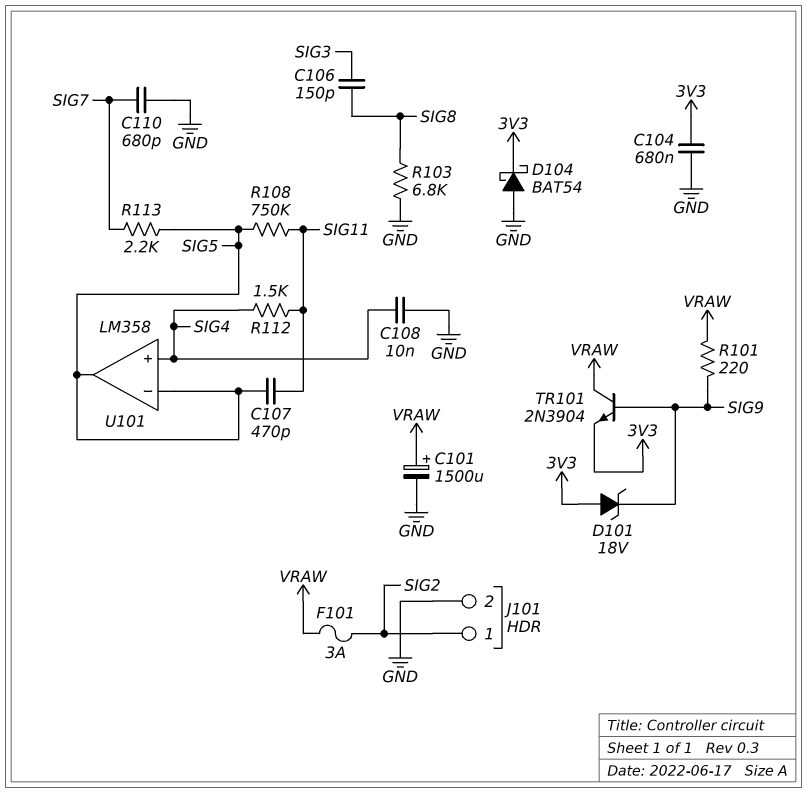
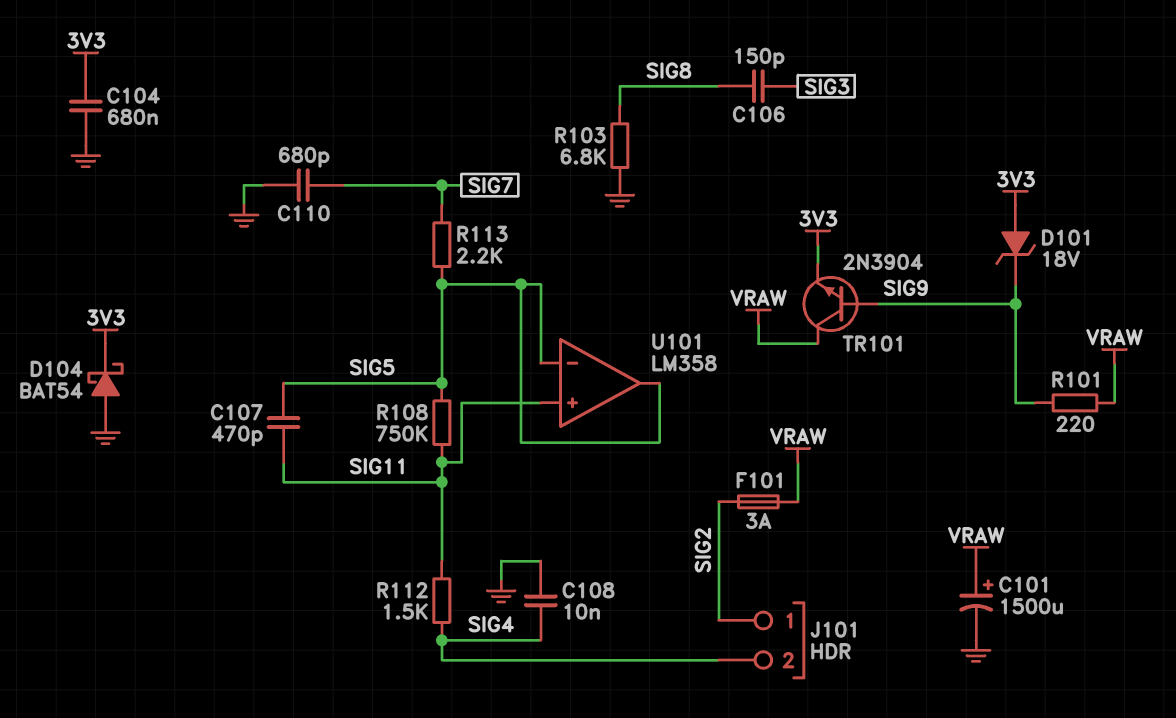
J101 pin 2: GND -> SIG4
U101 pin in+: SIG4 -> SIG11

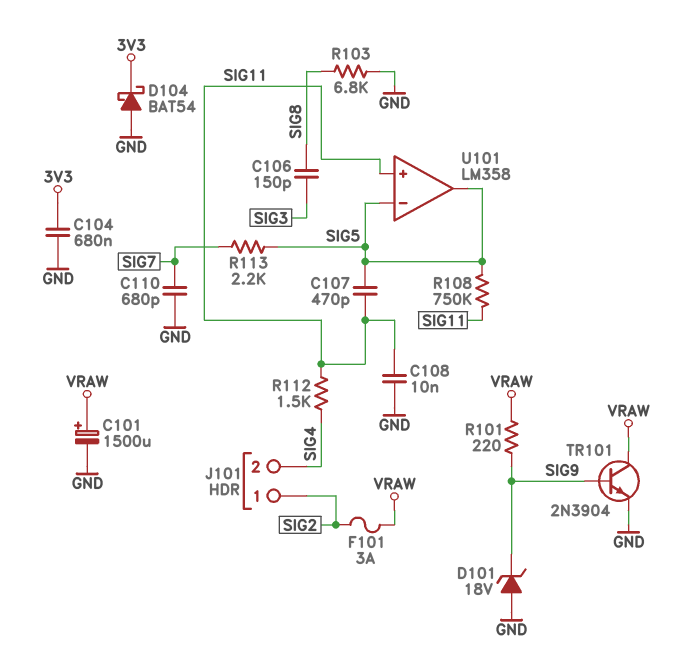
C108: 10nF (GND, SIG4) -> 10nF (GND, SIG11)
D101: zener 18V (A 3V3, K SIG9) -> zener 18V (A GND, K SIG9)
TR101: NPN 2N3904 (B SIG9, C VRAW, E 3V3) -> NPN 2N3904 (B SIG9, C VRAW, E GND)

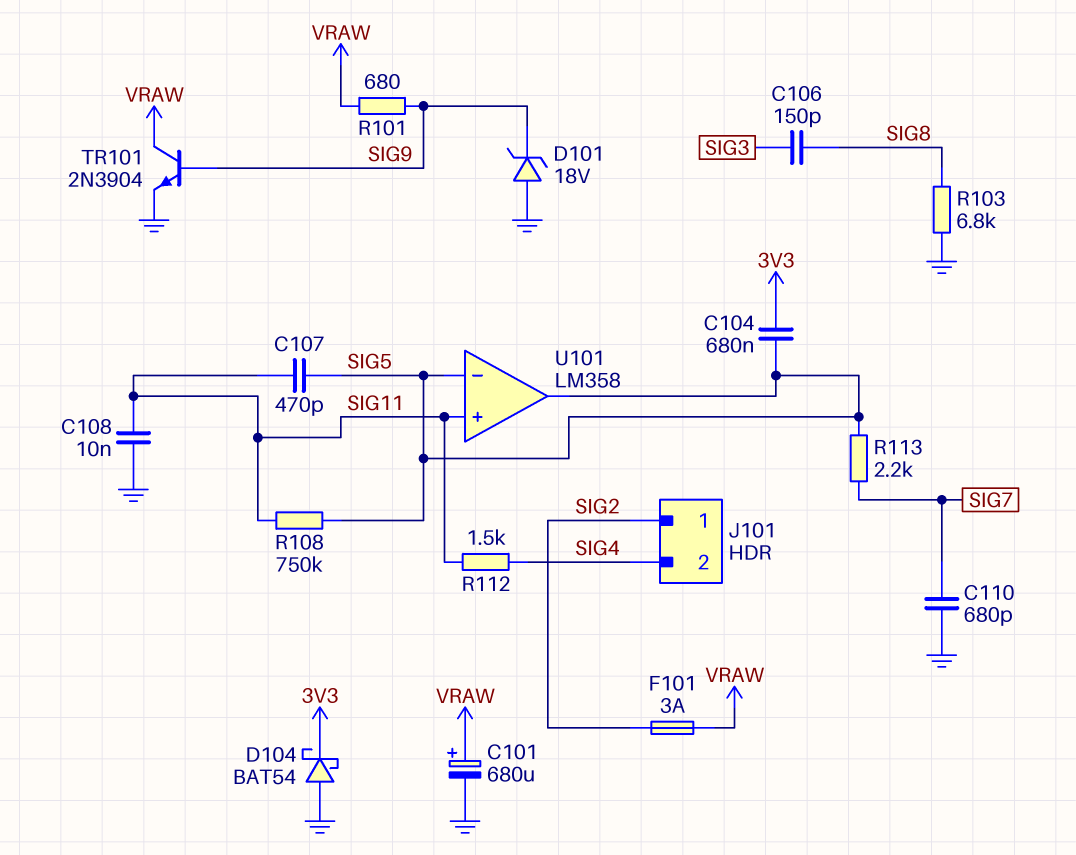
C101: 1500uF (plus VRAW, minus GND) -> 680uF (plus VRAW, minus GND)
C104: 680nF (3V3, GND) -> 680nF (3V3, SIG5)
R101: 220 (SIG9, VRAW) -> 680 (SIG9, VRAW)

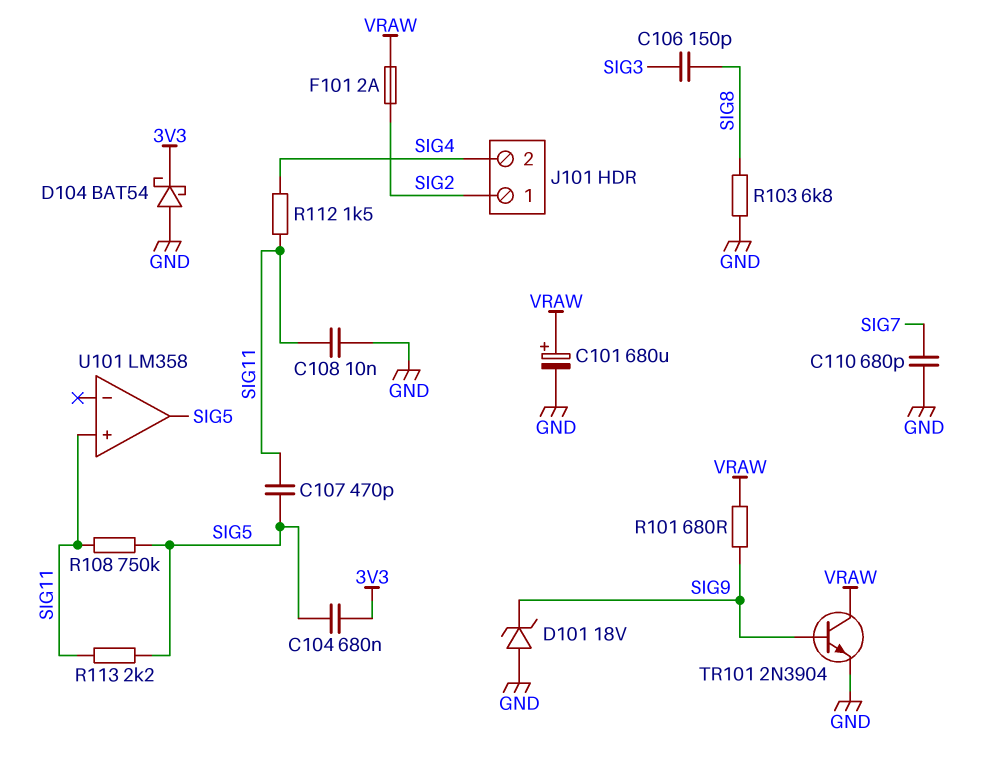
F101: 3A (SIG2, VRAW) -> 2A (SIG2, VRAW)
R113: 2.2k (SIG5, SIG7) -> 2.2k (SIG5, SIG11)
U101 pin in-: SIG5 -> none

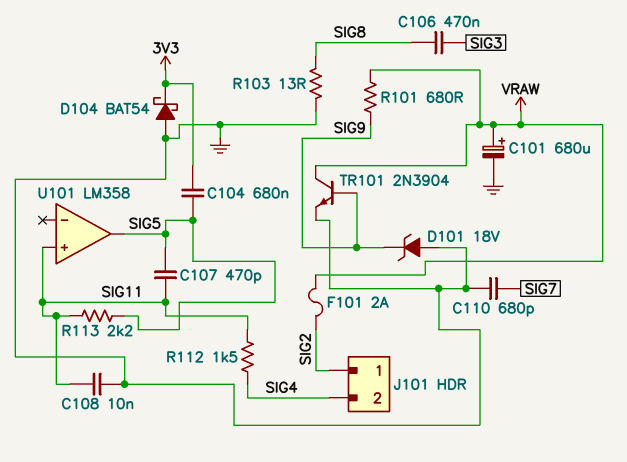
C106: 150pF (SIG3, SIG8) -> 470nF (SIG3, SIG8)
R103: 6.8k (GND, SIG8) -> 13 (GND, SIG8)
R108: 750k (SIG5, SIG11) -> none

